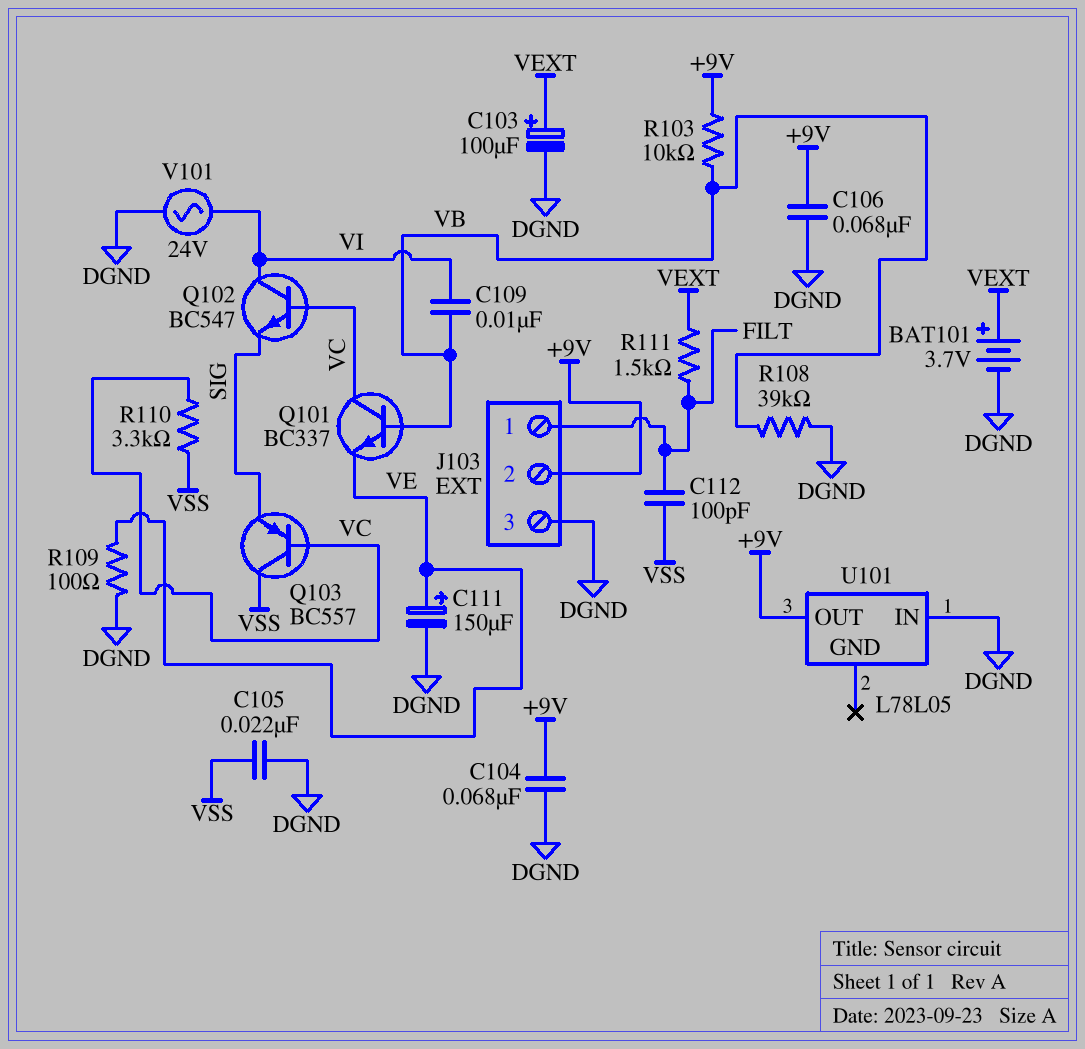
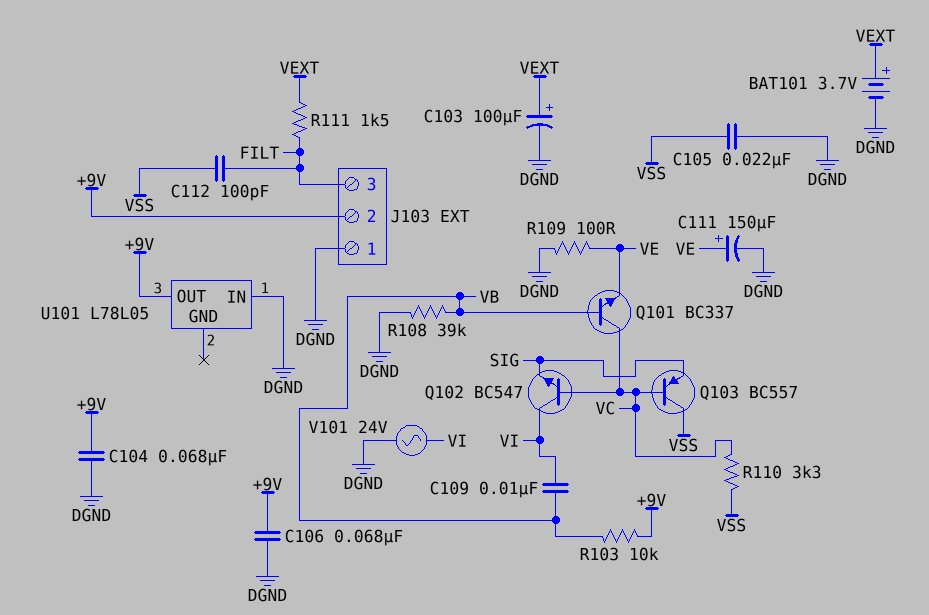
J103 pin 1: FILT -> DGND
J103 pin 3: DGND -> FILT

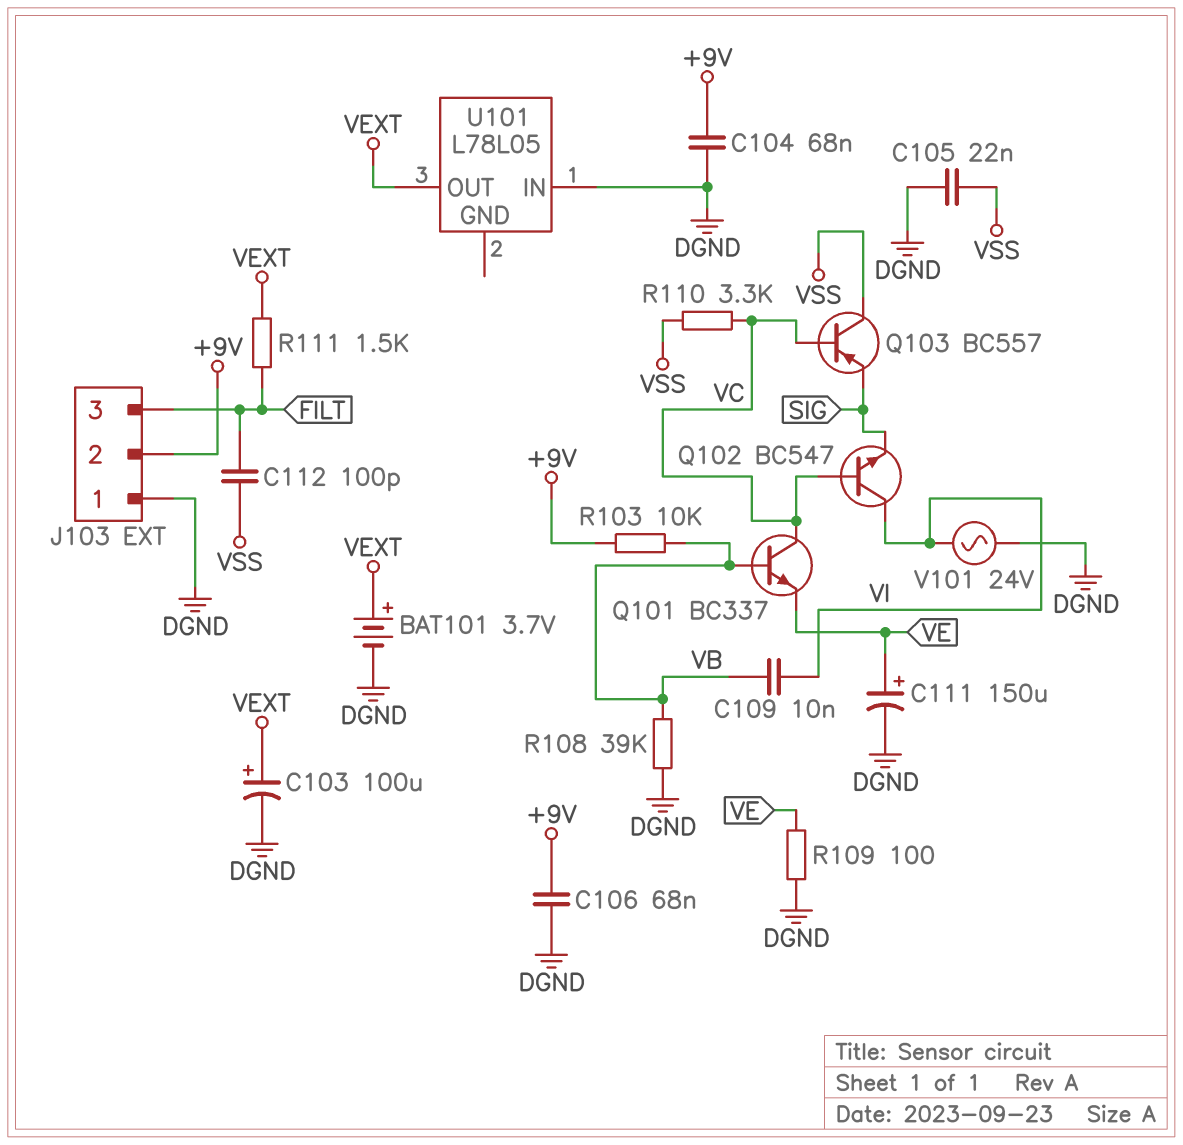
U101 pin OUT: +9V -> VEXT

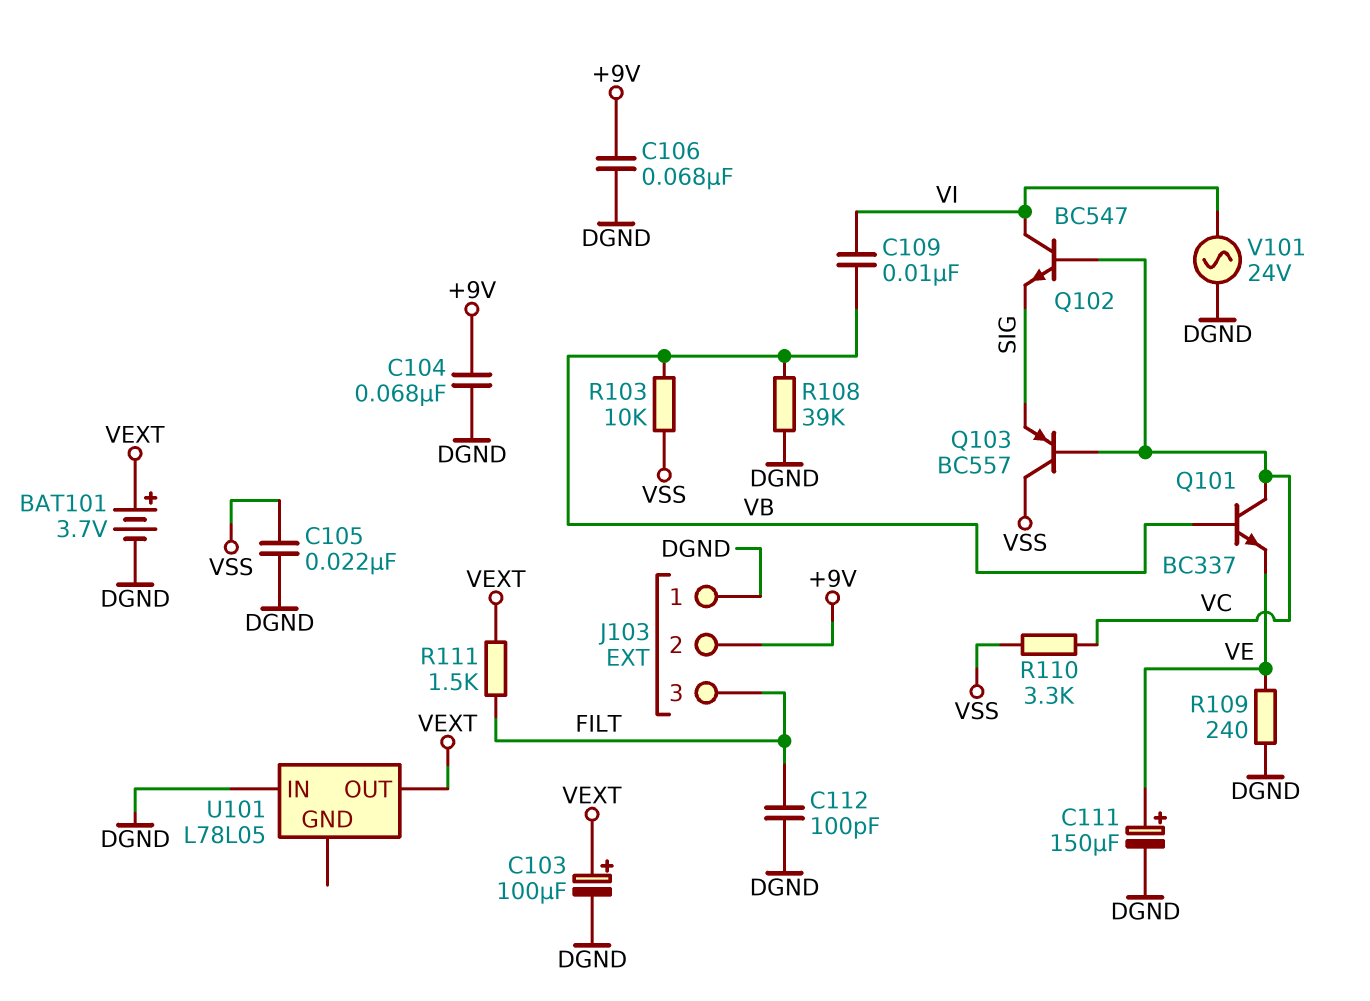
C112: 100pF (FILT, VSS) -> 100pF (DGND, FILT)
R103: 10k (+9V, VB) -> 10k (VB, VSS)
R109: 100 (DGND, VE) -> 240 (DGND, VE)

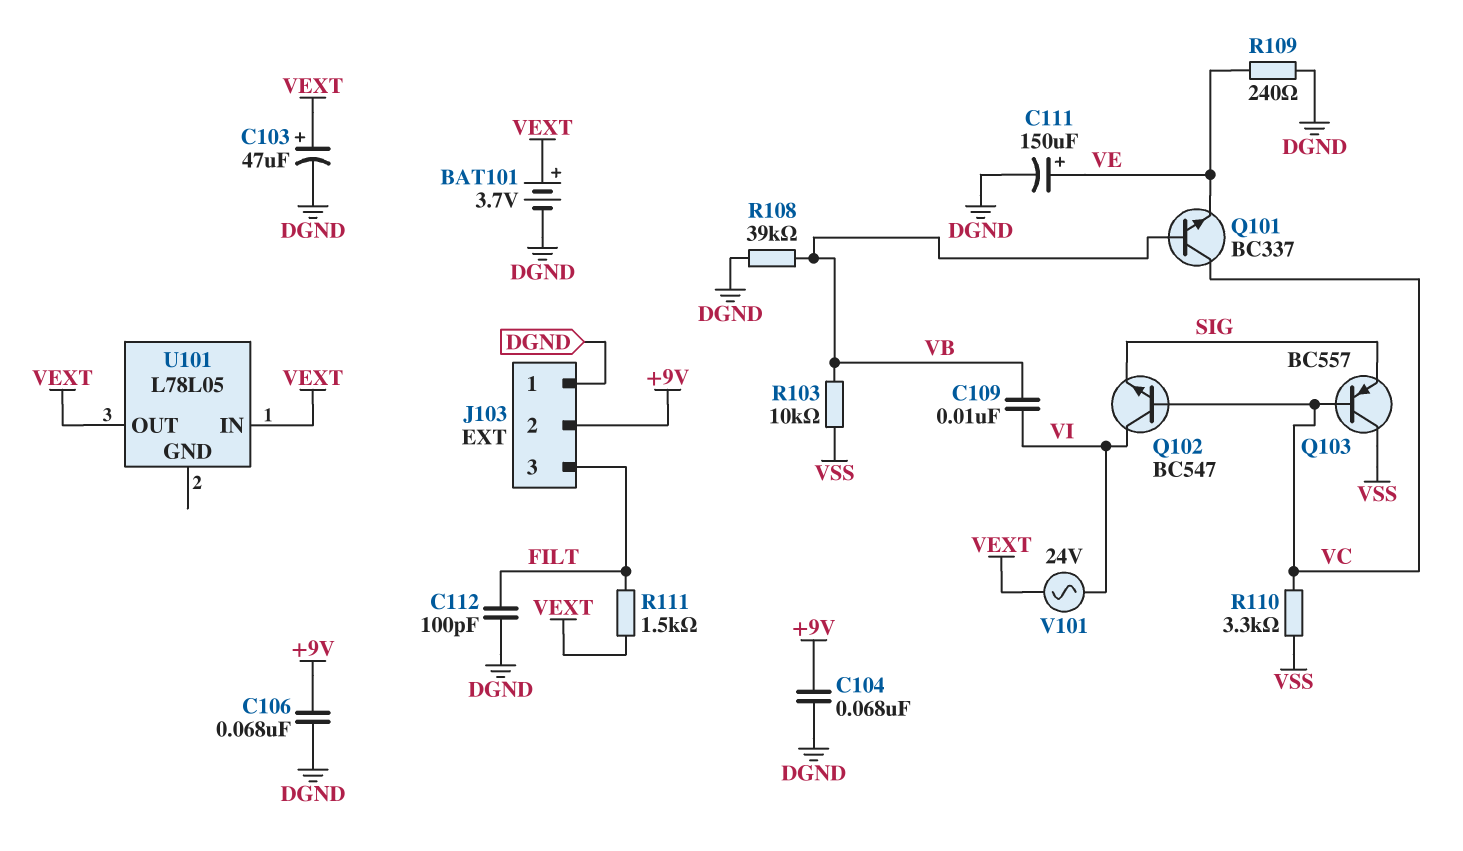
C103: 100uF (plus VEXT, minus DGND) -> 47uF (plus VEXT, minus DGND)
C105: 22nF (DGND, VSS) -> none
U101 pin IN: DGND -> VEXT
V101: AC 24V (DGND, VI) -> AC 24V (VEXT, VI)

